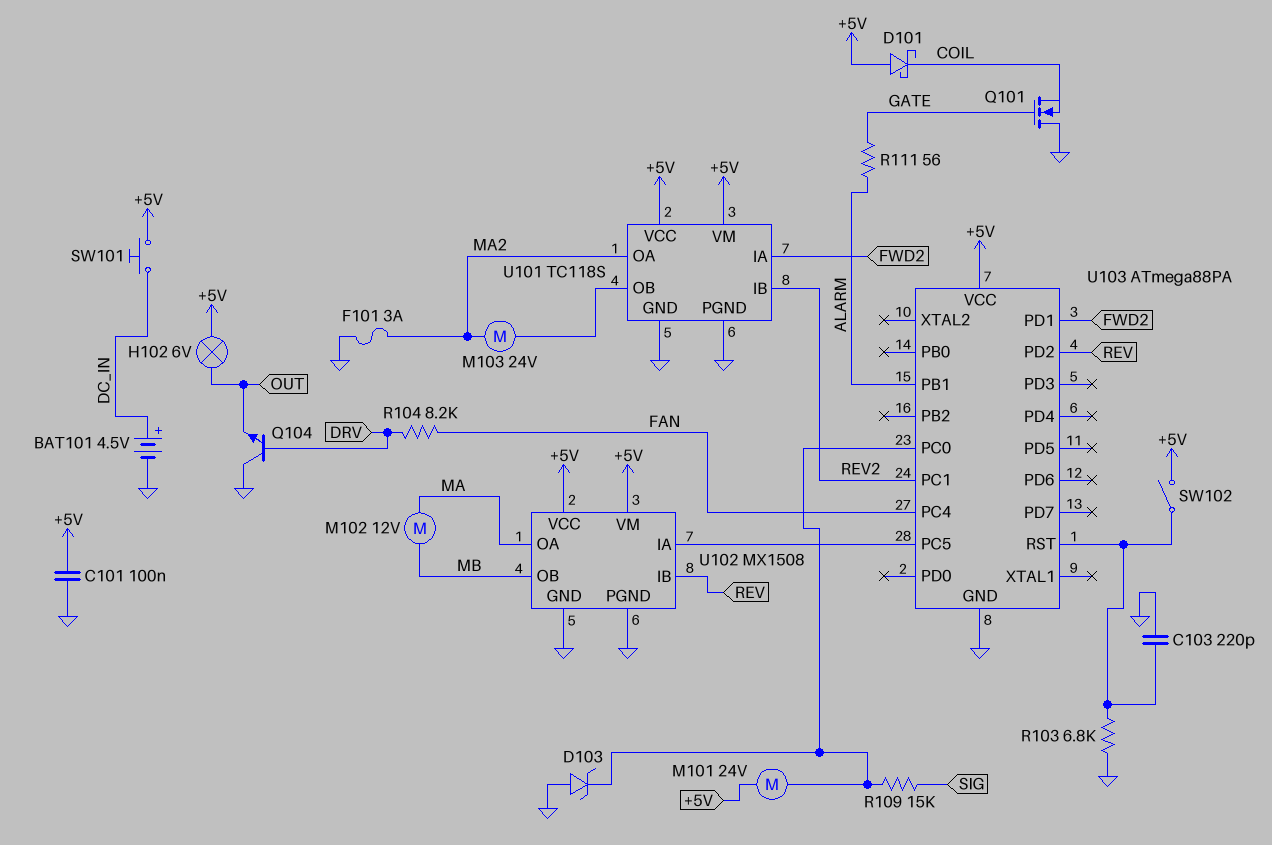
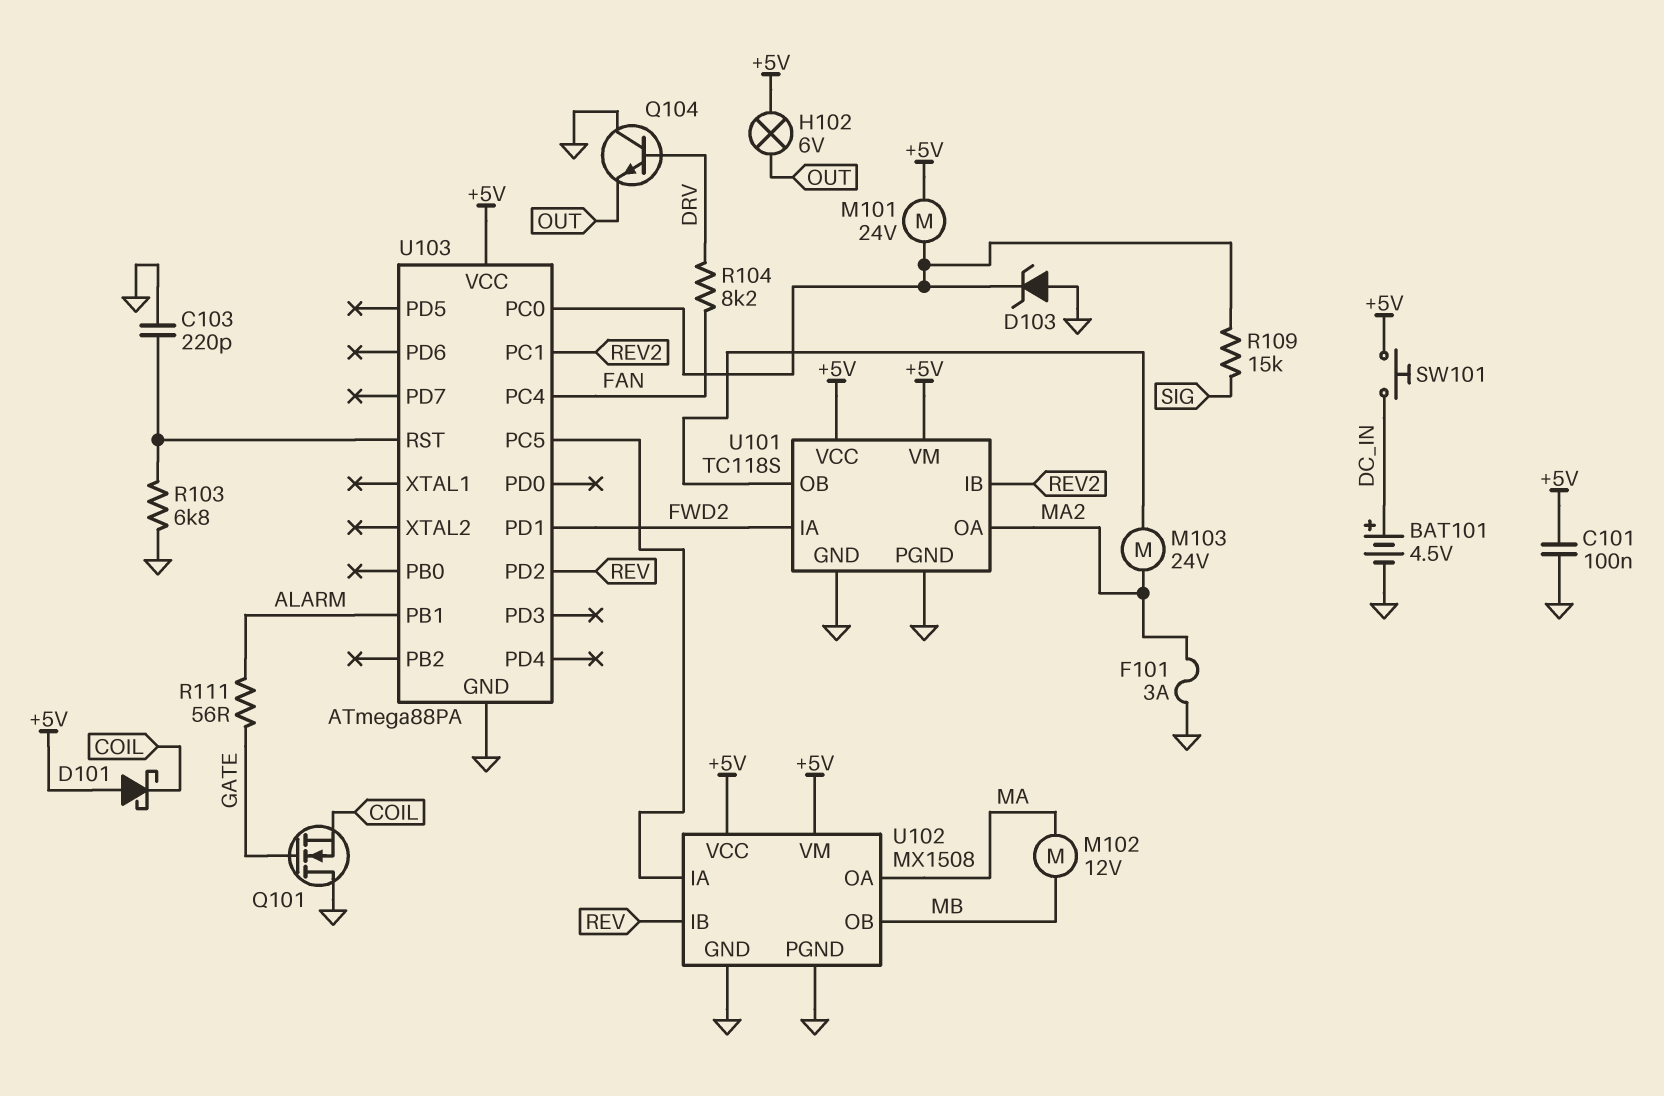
SW102: switch (+5V, U103/RST) -> none

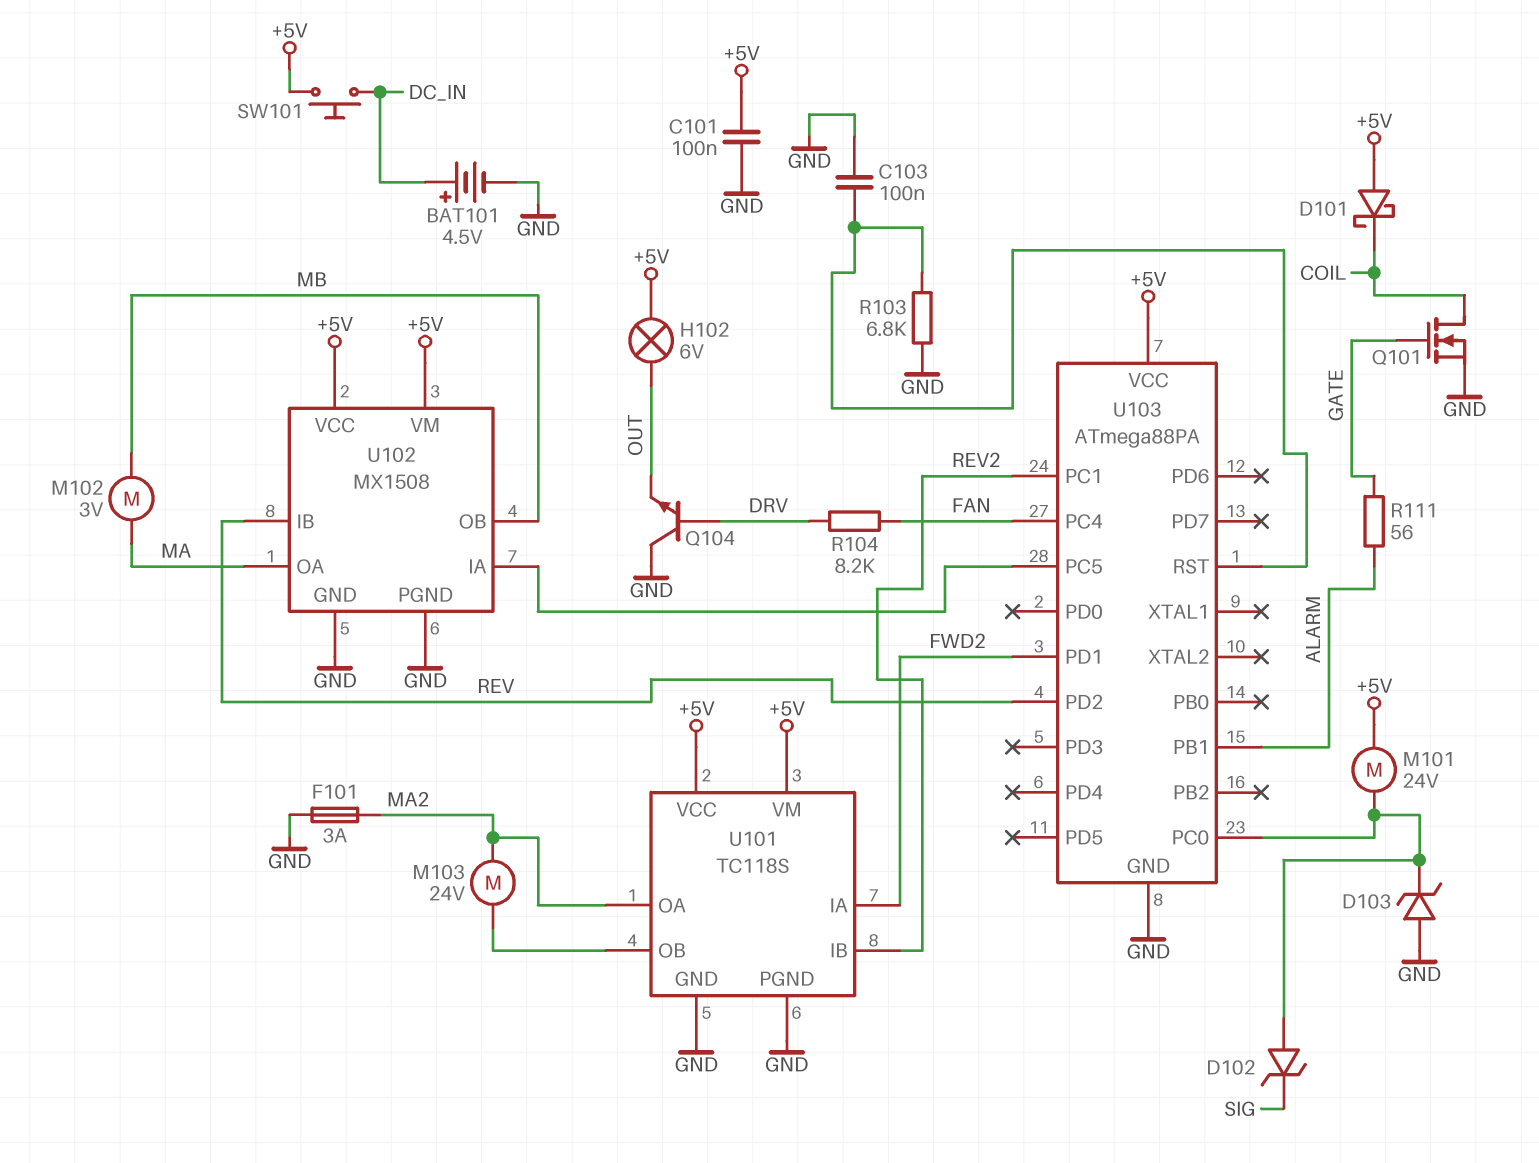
C103: 220pF (GND, U103/RST) -> 100nF (GND, U103/RST)
D102: none -> zener (A U103/PC0, K SIG)
M102: motor 12V (MA, MB) -> motor 3V (MA, MB)
Q101: NMOS (G GATE, D GND, S COIL) -> NMOS (G GATE, D COIL, S GND)
R109: 15k (SIG, U103/PC0) -> none

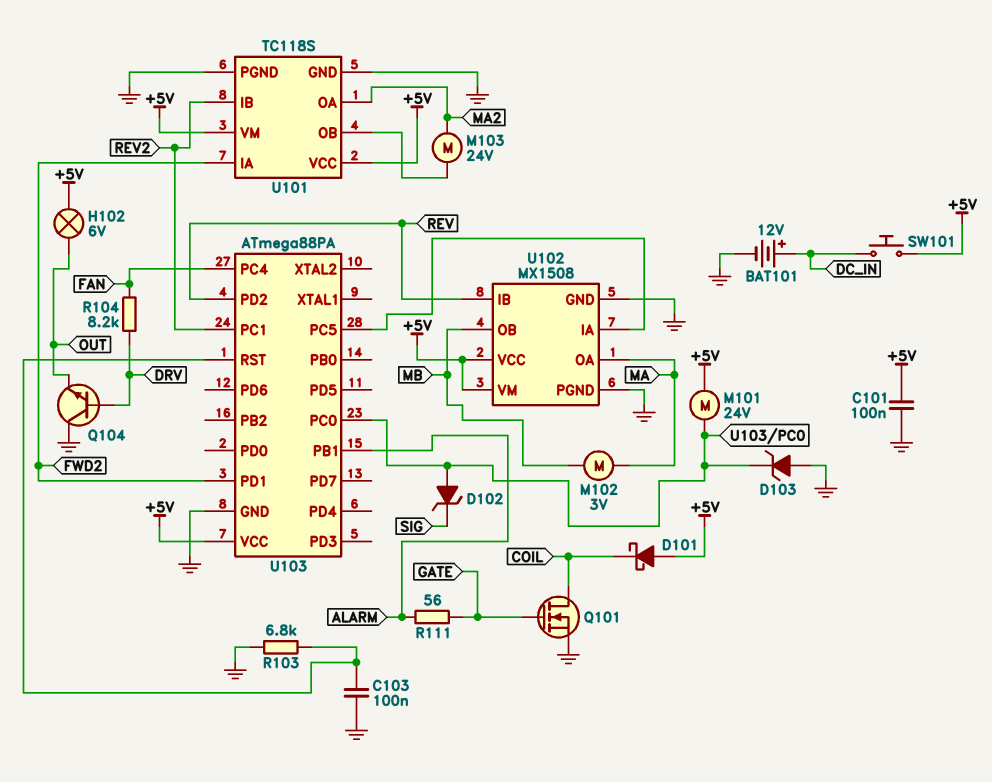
BAT101: 4.5V (plus DC_IN, minus GND) -> 12V (plus DC_IN, minus GND)
F101: 3A (GND, MA2) -> none

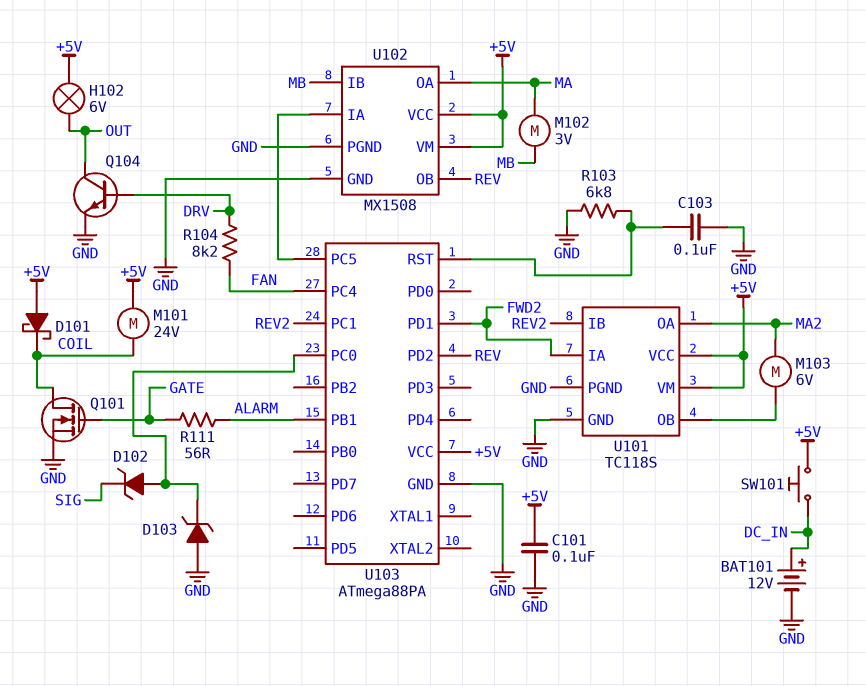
M101: motor 24V (+5V, U103/PC0) -> motor 24V (+5V, COIL)
M103: motor 24V (MA2, U101/OB) -> motor 6V (MA2, U101/OB)
Q104: NPN (B DRV, C GND, E OUT) -> NPN (B DRV, C OUT, E GND)
U102 pin IB: REV -> MB
U102 pin OB: MB -> REV

